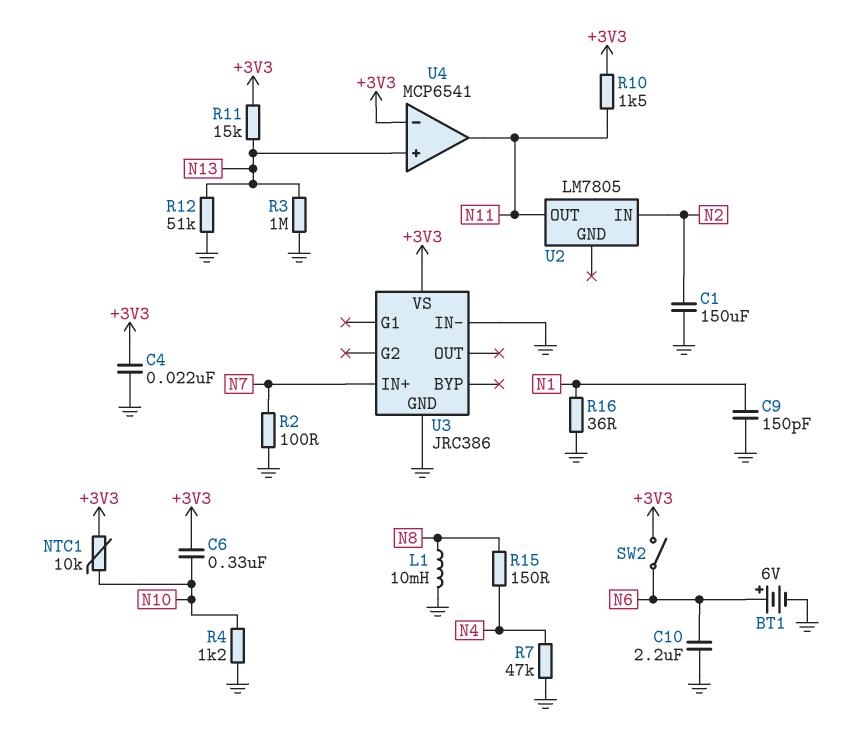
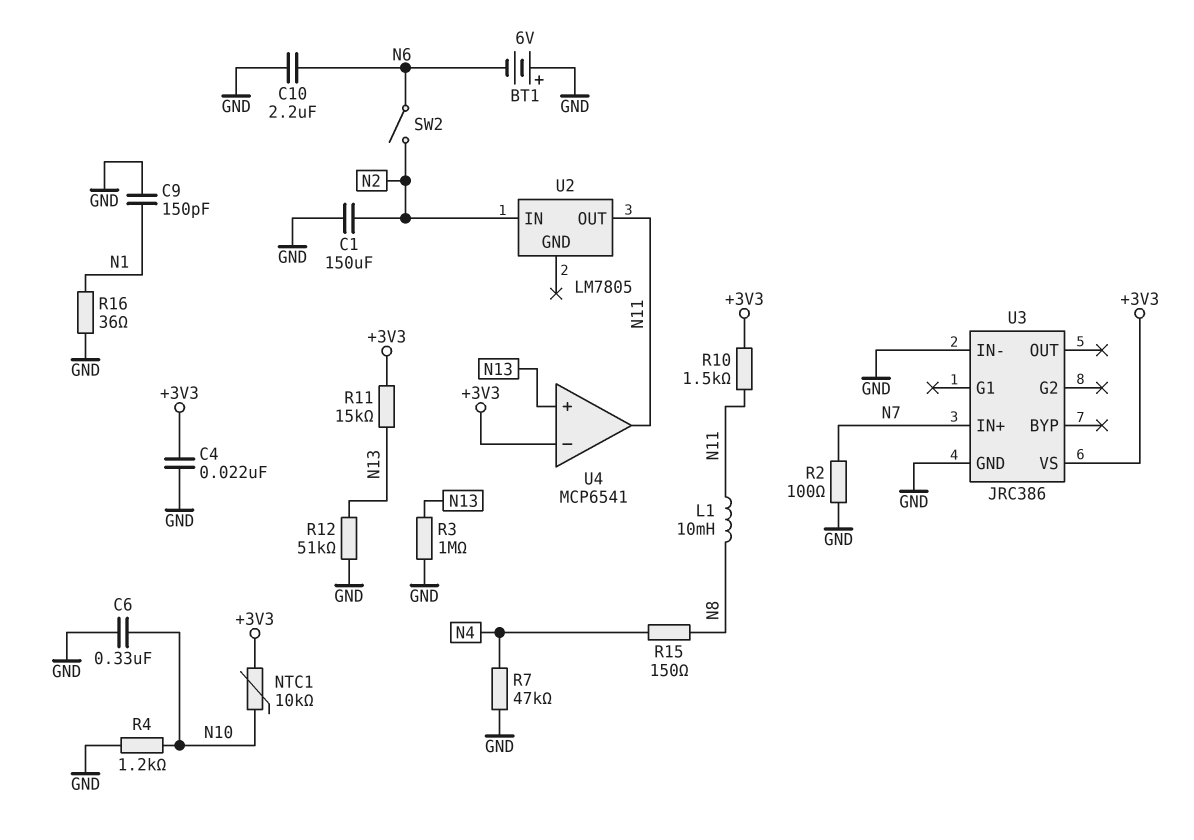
BT1: 6V (plus N6, minus GND) -> 6V (plus GND, minus N6)
C6: 330nF (+3V3, N10) -> 330nF (GND, N10)
L1: 10mH (GND, N8) -> 10mH (N8, N11)
SW2: switch (+3V3, N6) -> switch (N2, N6)

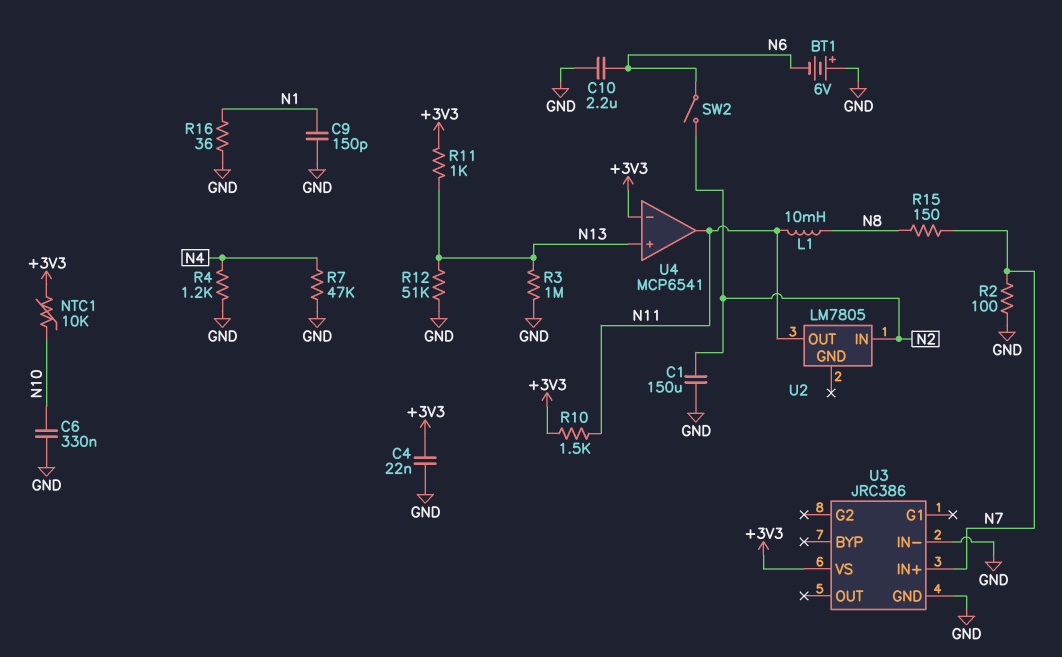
R4: 1.2k (GND, N10) -> 1.2k (GND, N4)
R11: 15k (+3V3, N13) -> 1k (+3V3, N13)
R15: 150 (N4, N8) -> 150 (N7, N8)

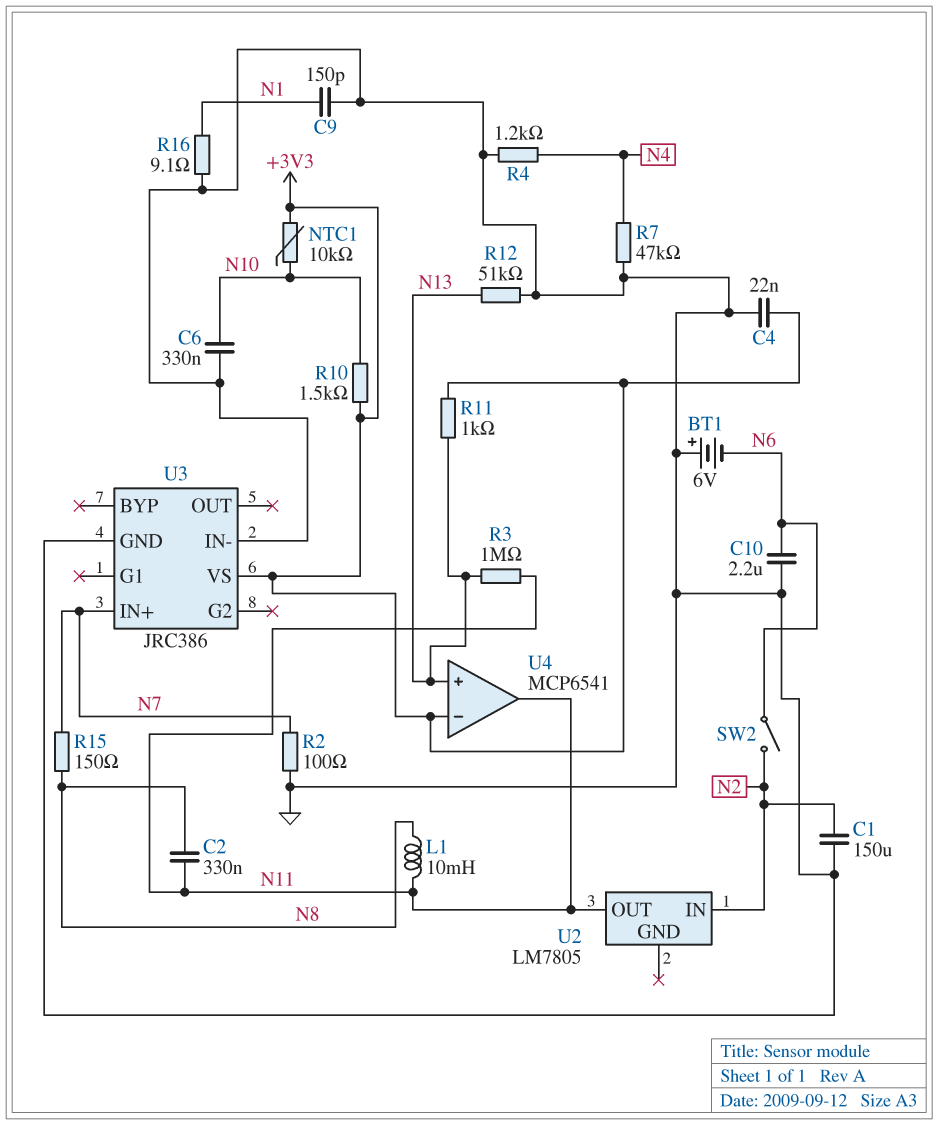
C2: none -> 330nF (N8, N11)
R3: 1M (GND, N13) -> 1M (N11, N13)
R10: 1.5k (+3V3, N11) -> 1.5k (+3V3, N10)
R16: 36 (GND, N1) -> 9.1 (GND, N1)

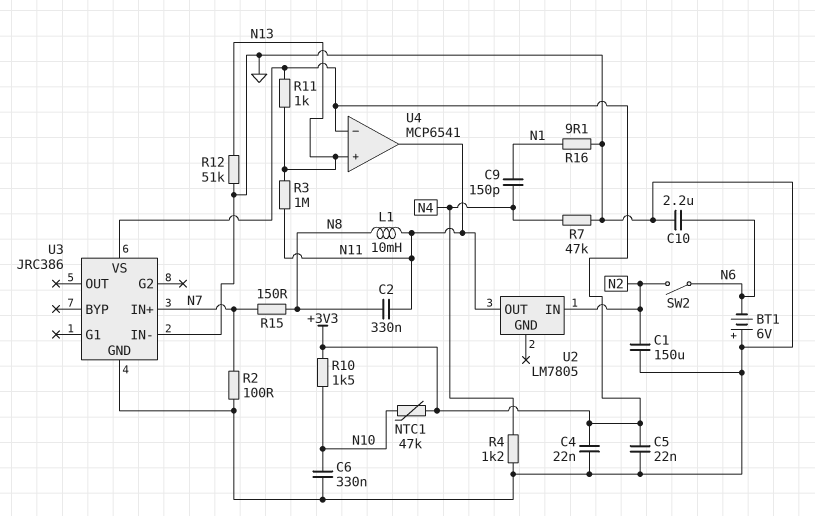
C5: none -> 22nF (+3V3, GND)
C9: 150pF (GND, N1) -> 150pF (N1, N4)
NTC1: 10k (+3V3, N10) -> 47k (+3V3, N10)

